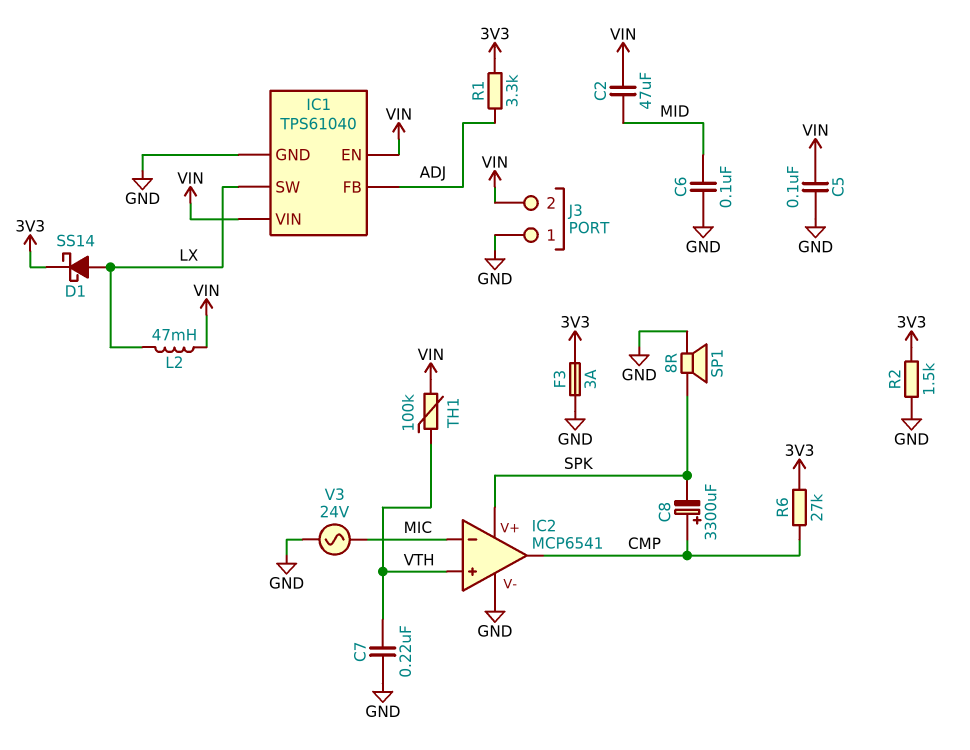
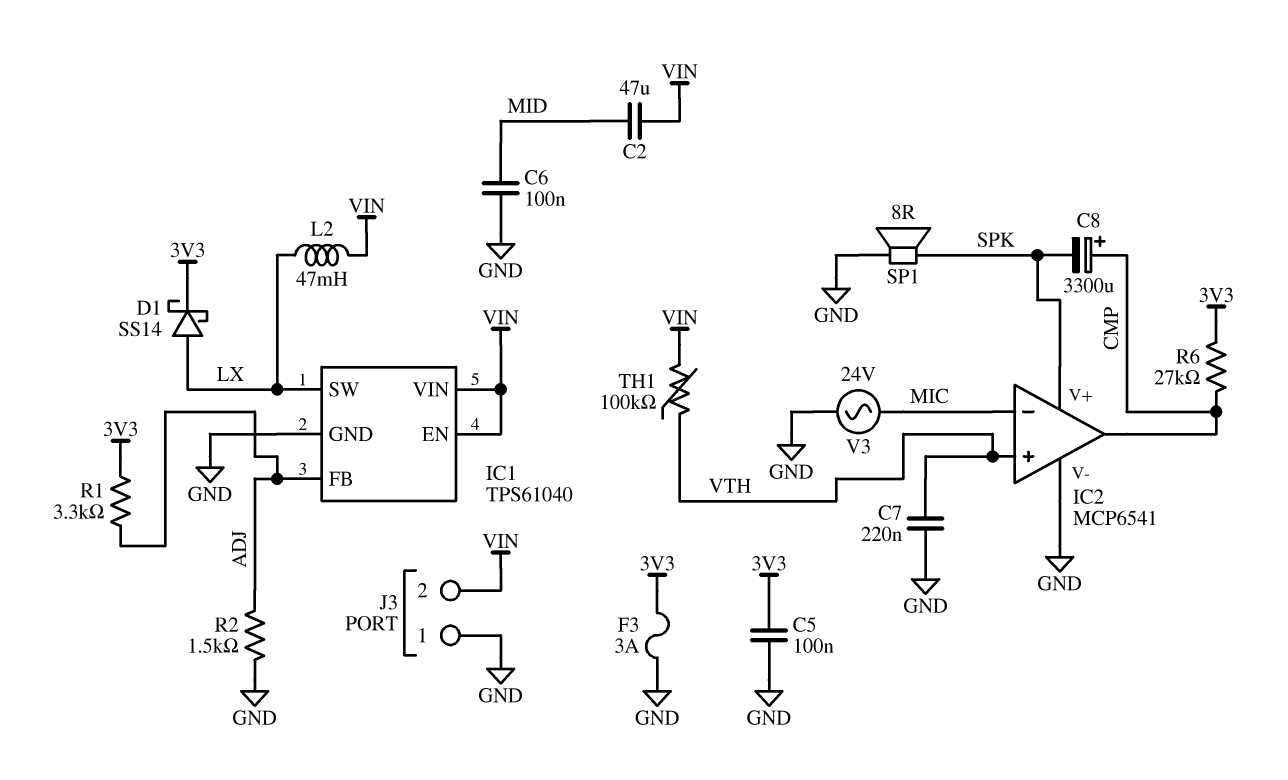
C5: 100nF (GND, VIN) -> 100nF (3V3, GND)
R2: 1.5k (3V3, GND) -> 1.5k (ADJ, GND)

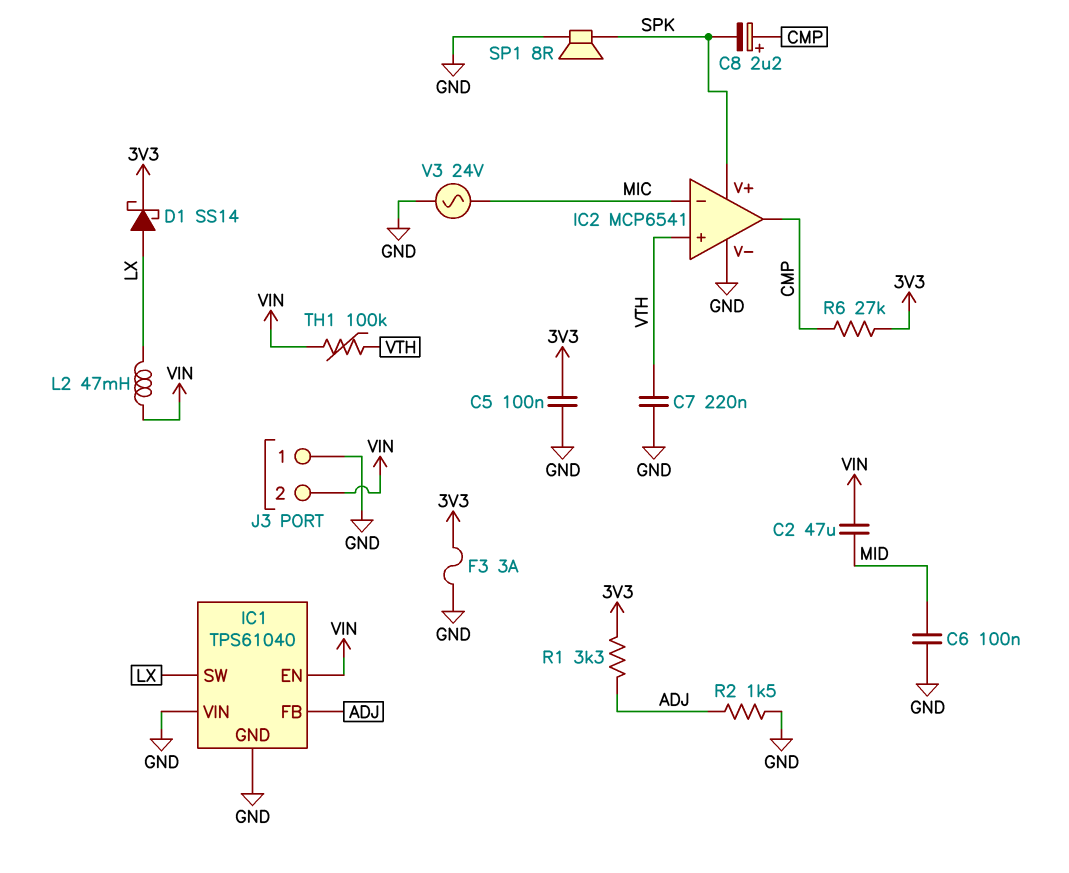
C8: 3300uF (plus CMP, minus SPK) -> 2.2uF (plus CMP, minus SPK)
IC1 pin VIN: VIN -> GND

